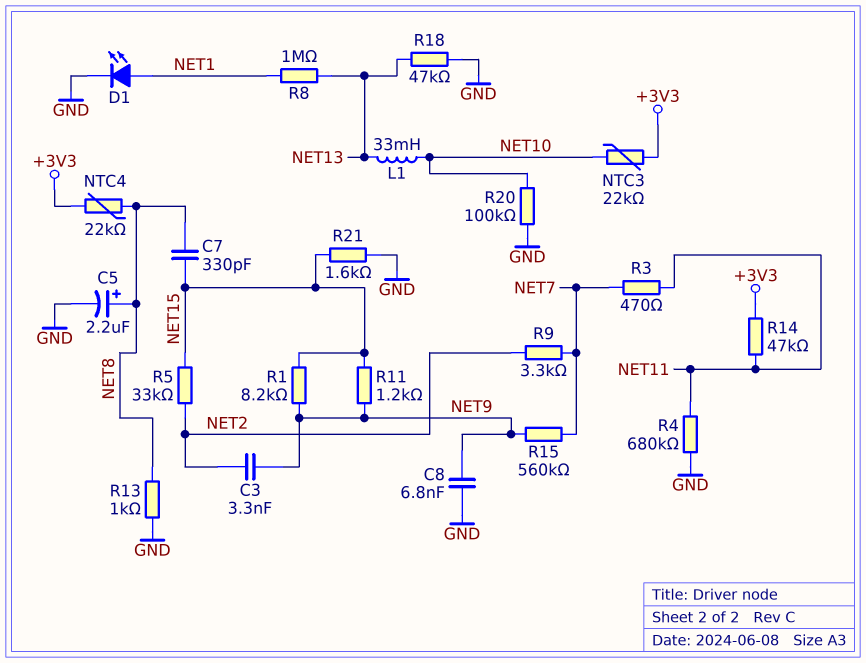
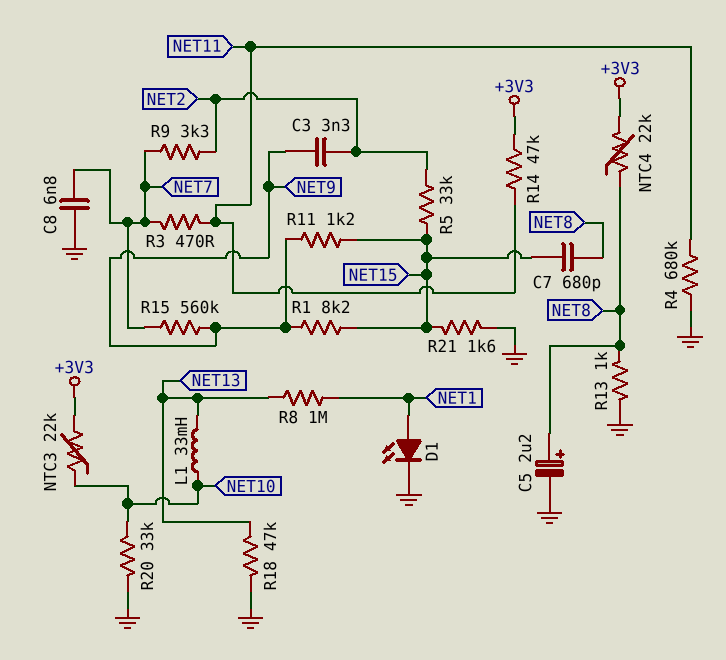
C7: 330pF (NET8, NET15) -> 680pF (NET8, NET15)
C8: 6.8nF (GND, NET9) -> 6.8nF (GND, NET7)
R20: 100k (GND, NET10) -> 33k (GND, NET10)

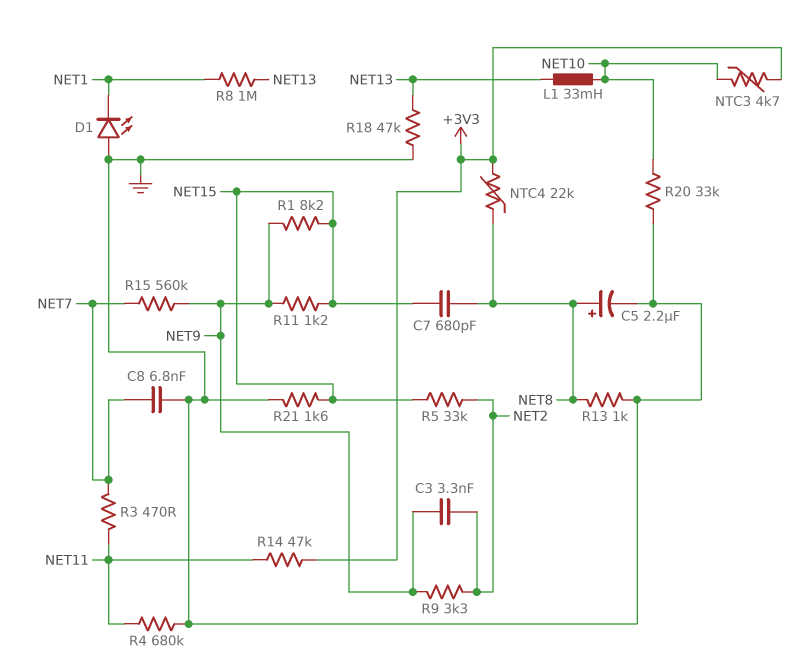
D1: LED (A NET1, K GND) -> LED (A GND, K NET1)
NTC3: 22k (+3V3, NET10) -> 4.7k (+3V3, NET10)
R9: 3.3k (NET2, NET7) -> 3.3k (NET2, NET9)

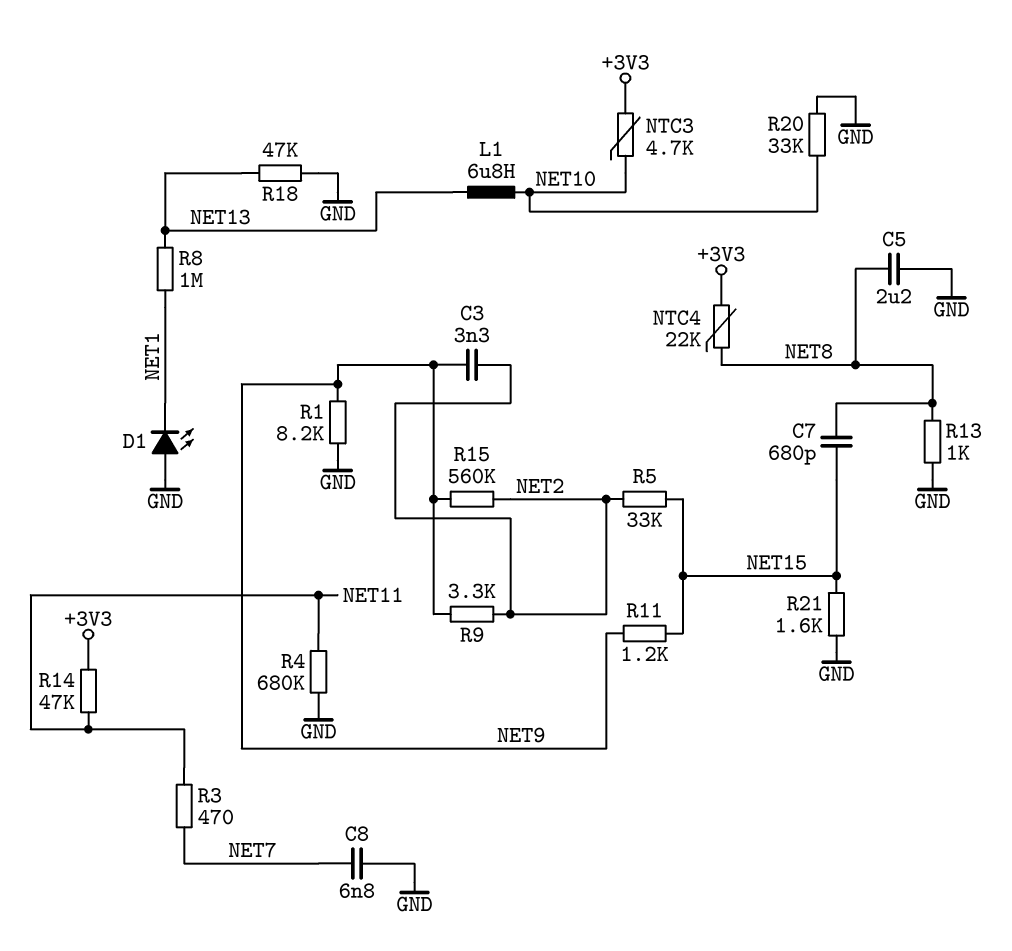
C5: 2.2uF (plus NET8, minus GND) -> 2.2uF (GND, NET8)
L1: 33mH (NET10, NET13) -> 6.8uH (NET10, NET13)
R1: 8.2k (NET9, NET15) -> 8.2k (GND, NET9)
R15: 560k (NET7, NET9) -> 560k (NET2, NET9)

